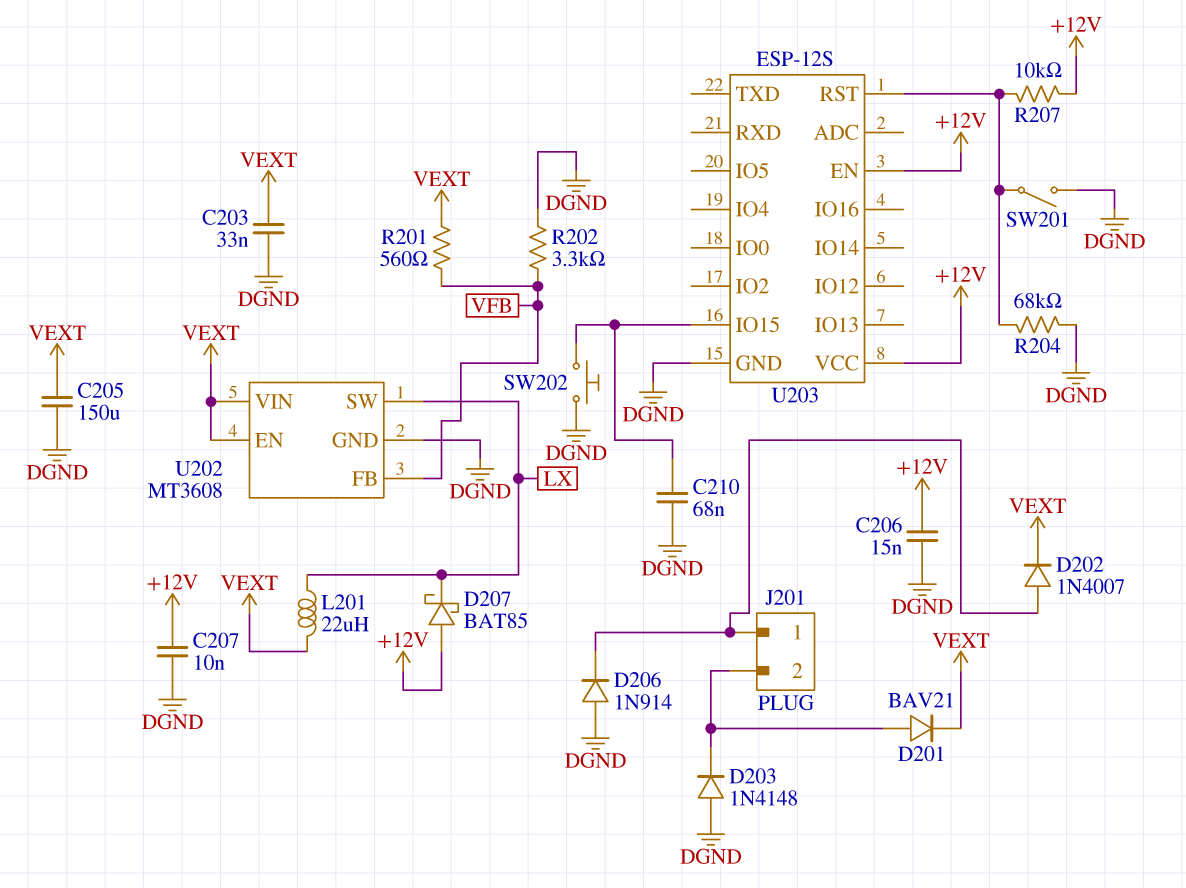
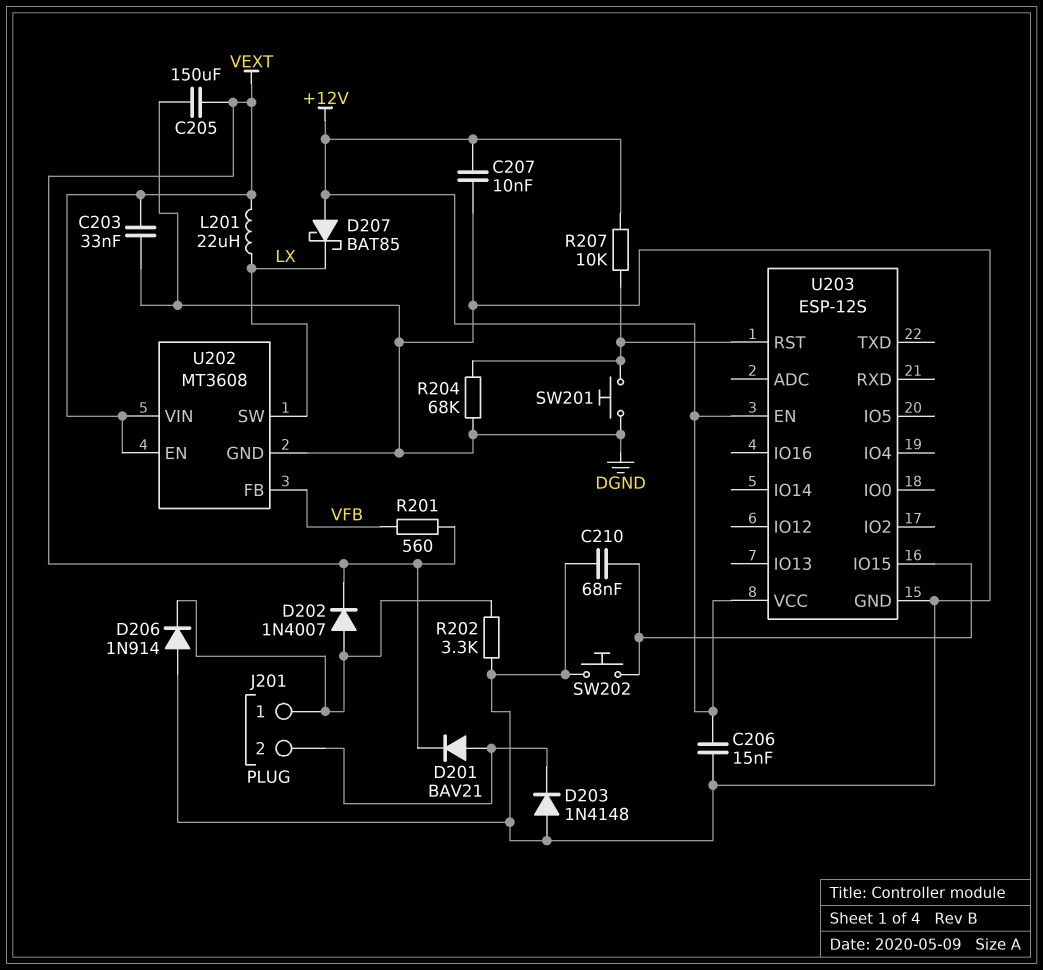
R202: 3.3k (DGND, VFB) -> 3.3k (DGND, J201/1)
SW201: switch (DGND, U203/RST) -> button (DGND, U203/RST)

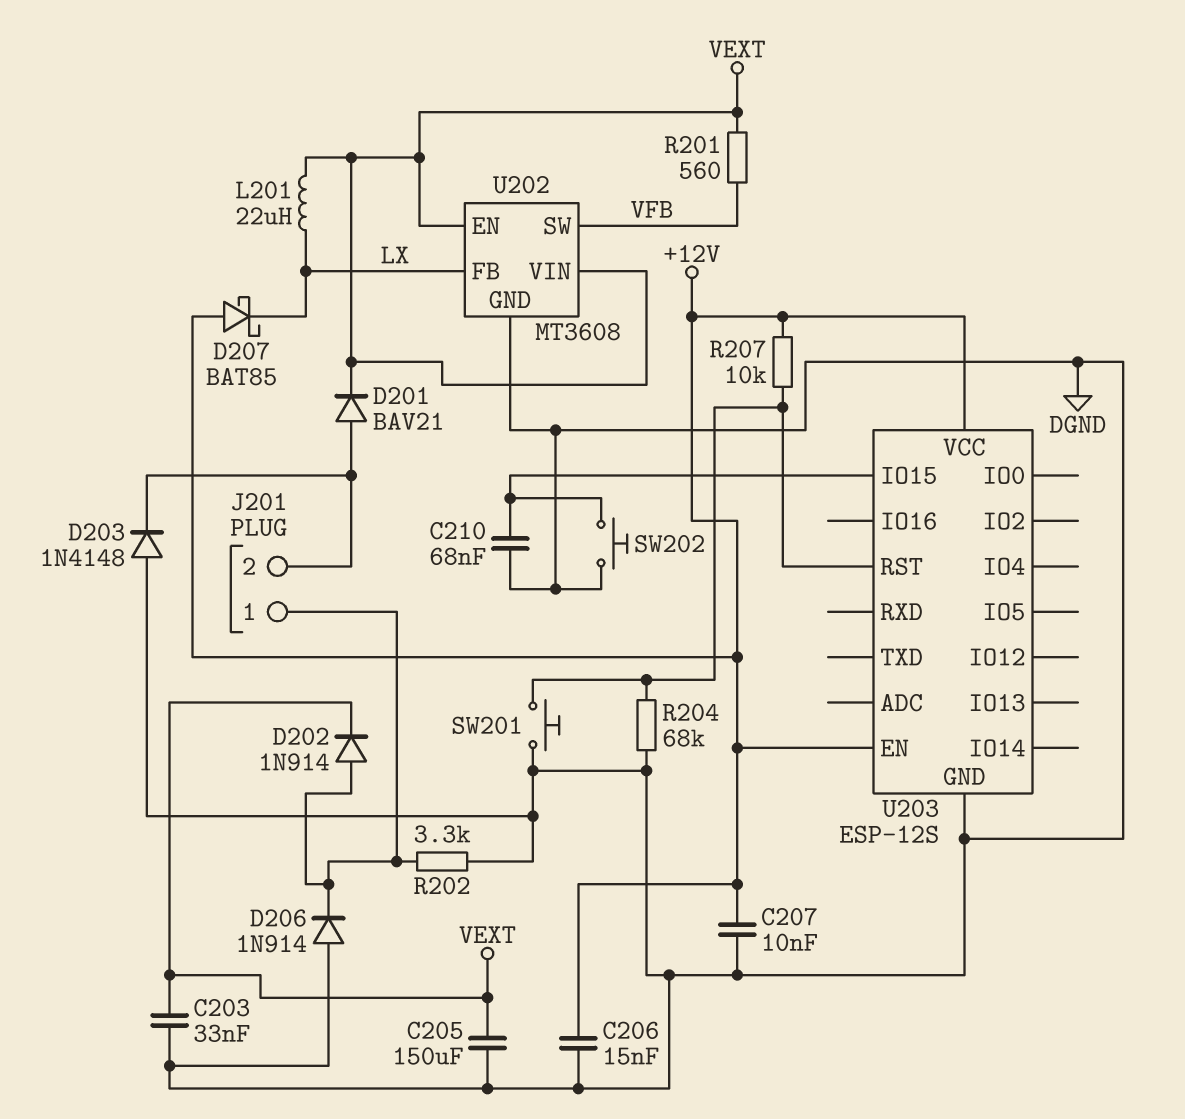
D202: diode 1N4007 (A J201/1, K VEXT) -> diode 1N914 (A J201/1, K VEXT)
U202 pin FB: VFB -> LX
U202 pin SW: LX -> VFB

